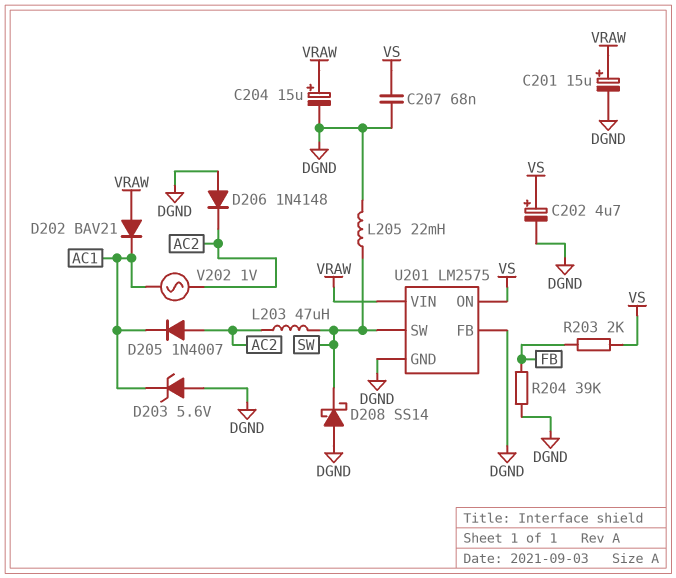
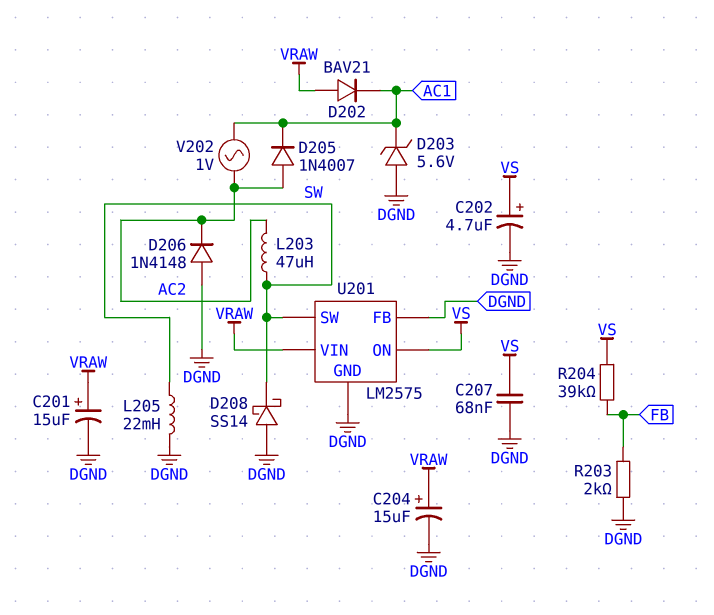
R203: 2k (FB, VS) -> 2k (DGND, FB)
R204: 39k (DGND, FB) -> 39k (FB, VS)

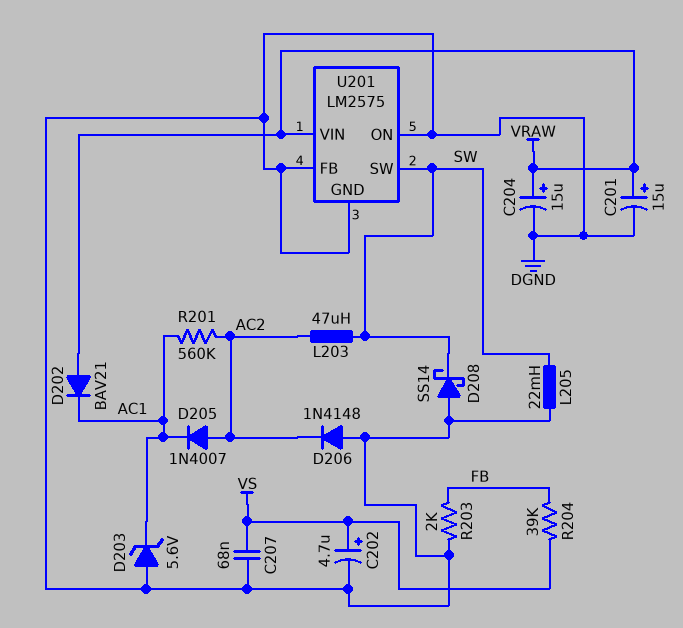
R201: none -> 560k (AC1, AC2)
U201 pin ON: VS -> DGND
V202: AC 1V (AC1, AC2) -> none

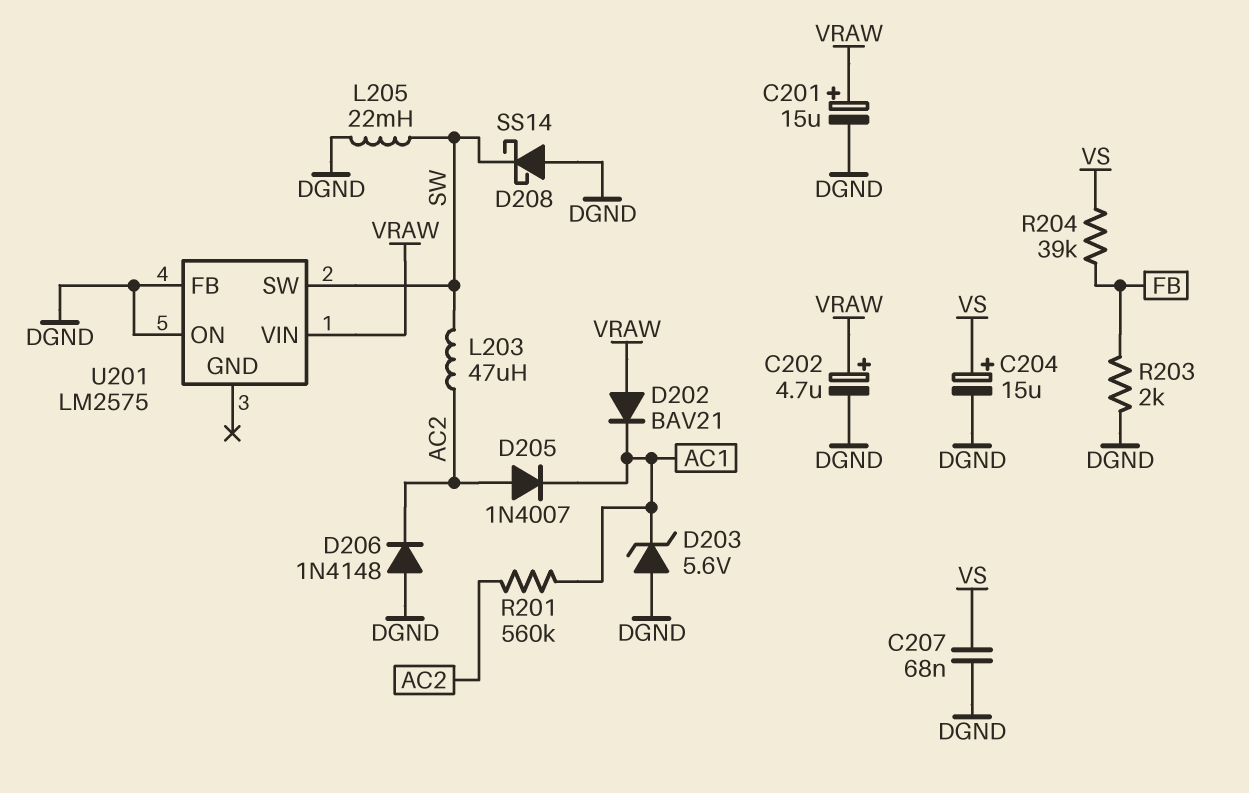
C202: 4.7uF (plus VS, minus DGND) -> 4.7uF (plus VRAW, minus DGND)
C204: 15uF (plus VRAW, minus DGND) -> 15uF (plus VS, minus DGND)
U201 pin GND: DGND -> none

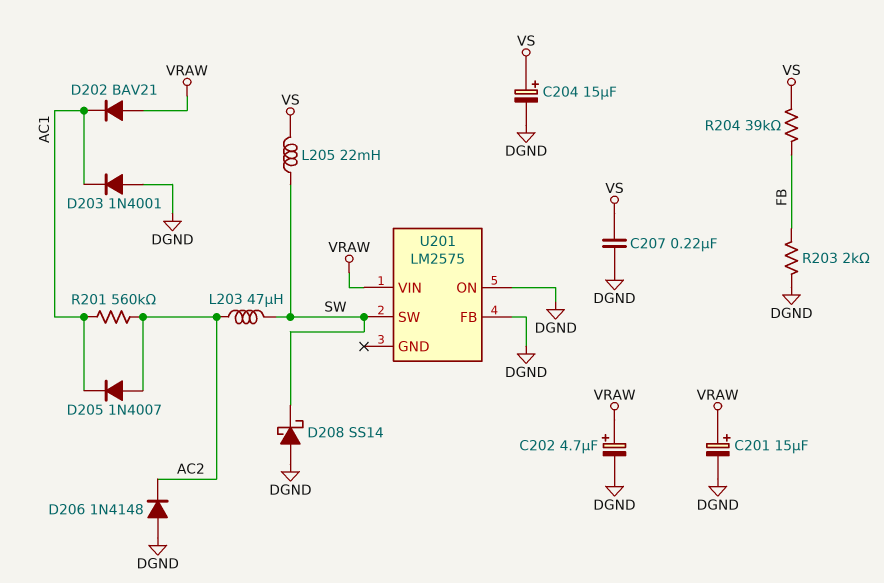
C207: 68nF (DGND, VS) -> 220nF (DGND, VS)
D203: zener 5.6V (A DGND, K AC1) -> diode 1N4001 (A DGND, K AC1)
L205: 22mH (DGND, SW) -> 22mH (SW, VS)

